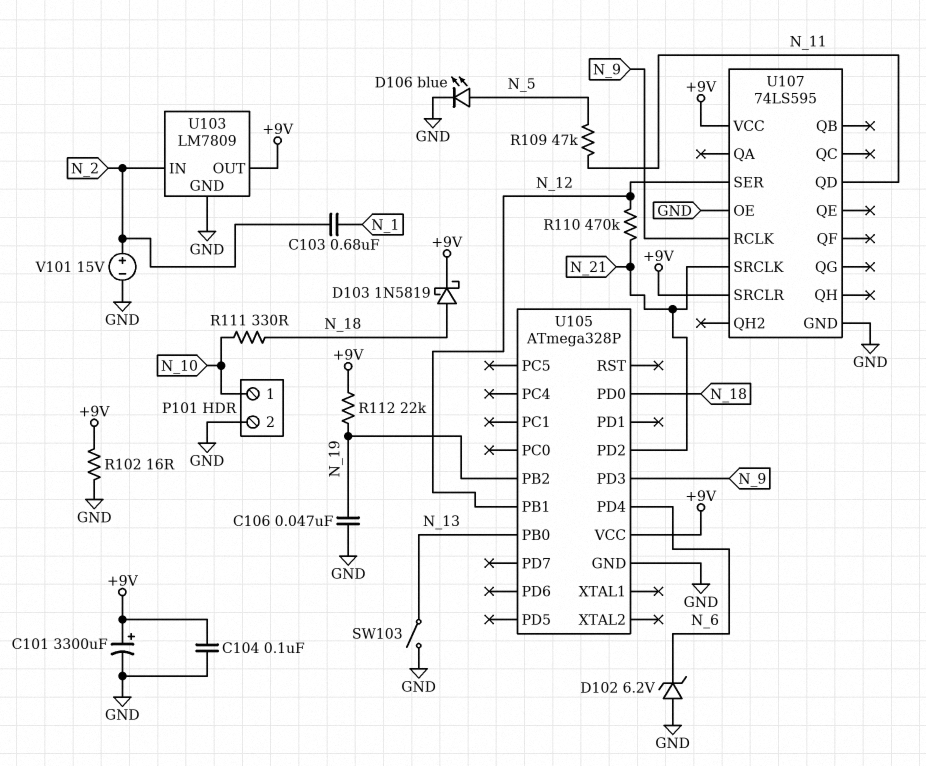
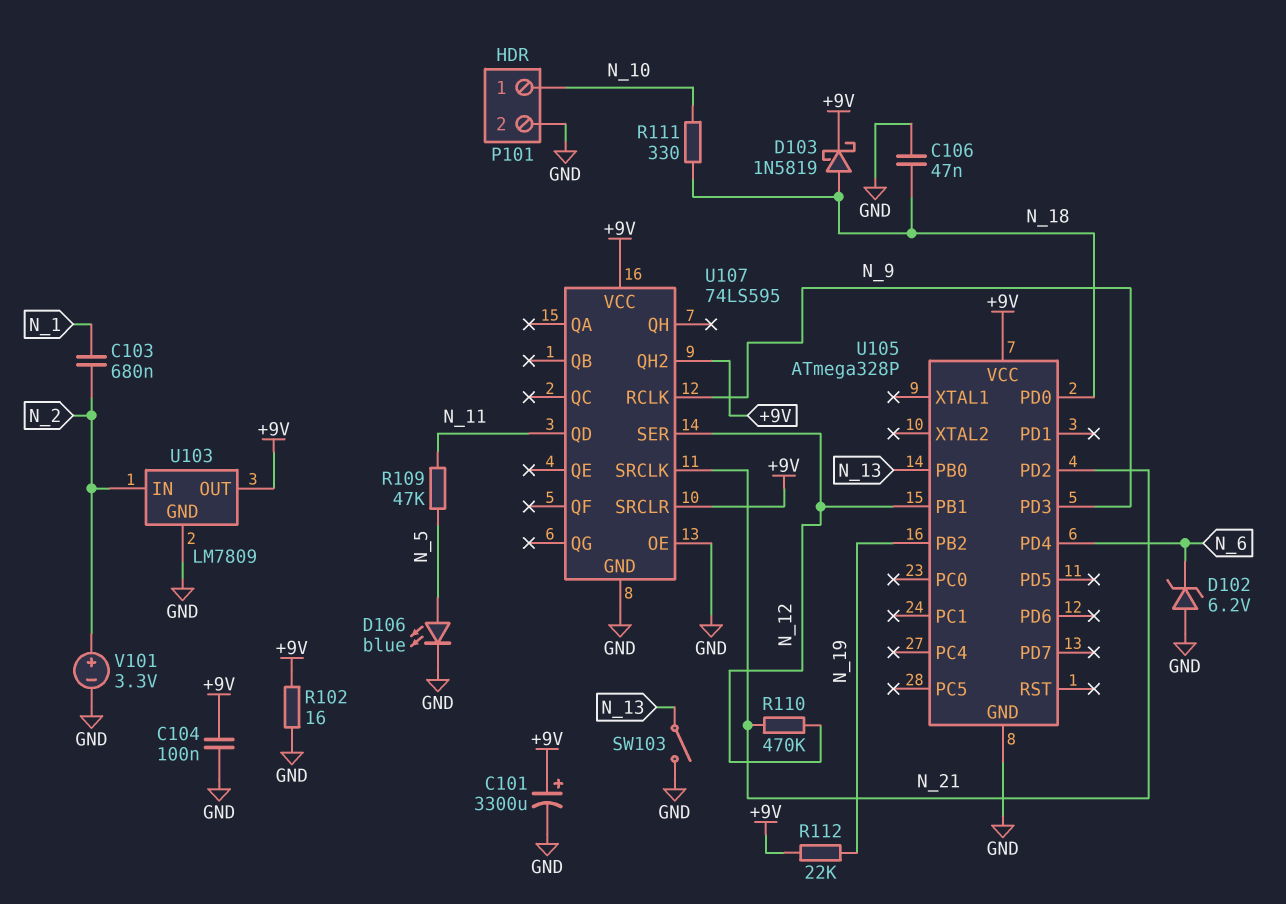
C106: 47nF (GND, N_19) -> 47nF (GND, N_18)
U107 pin QH2: none -> +9V
V101: 15V (plus N_2, minus GND) -> 3.3V (plus N_2, minus GND)

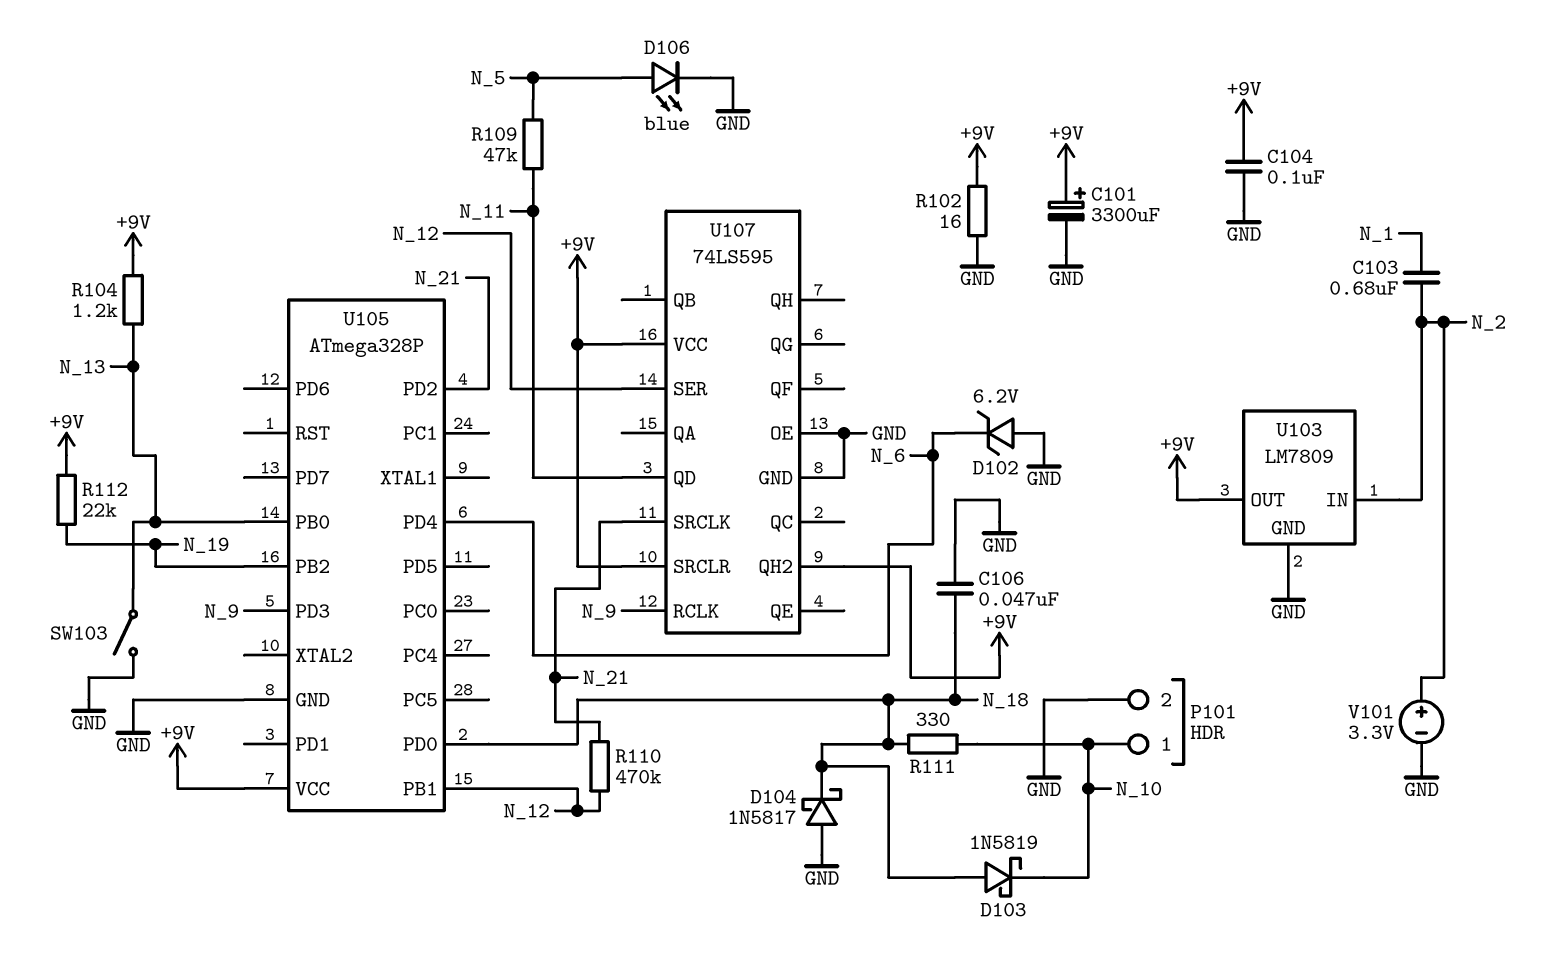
D103: schottky 1N5819 (A N_18, K +9V) -> schottky 1N5819 (A N_18, K N_10)
D104: none -> schottky 1N5817 (A GND, K N_18)
R104: none -> 1.2k (+9V, N_13)

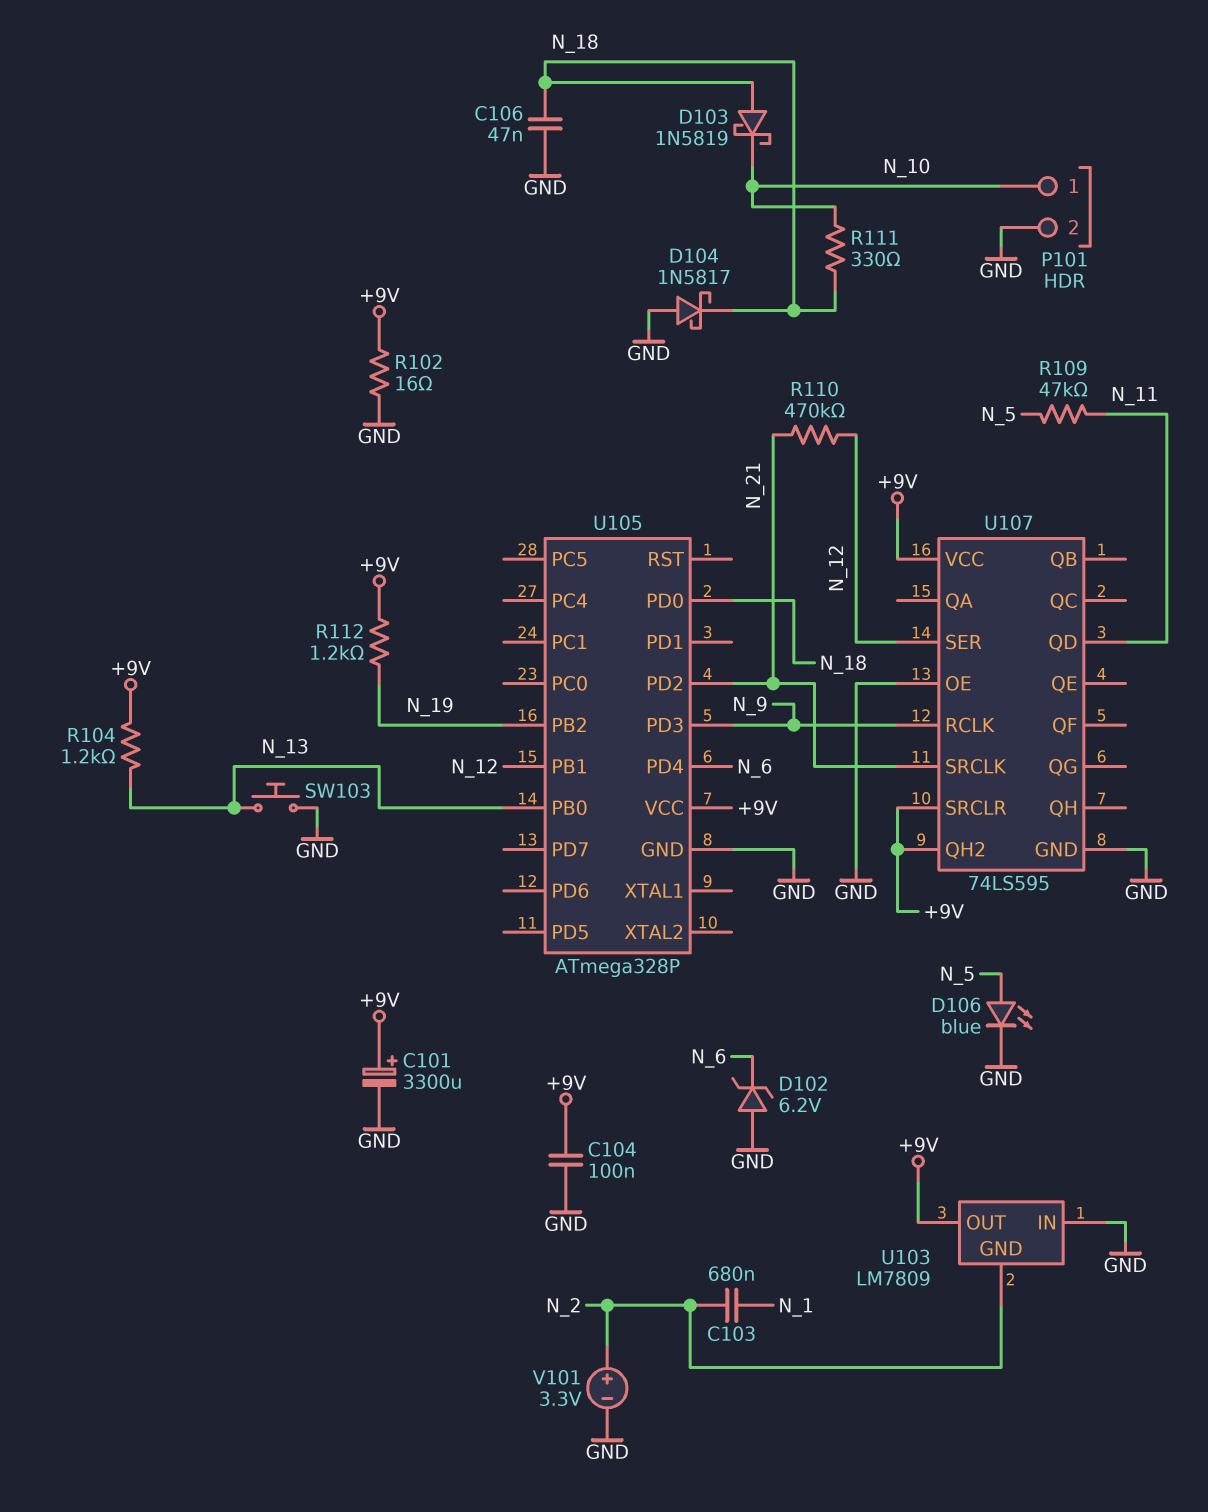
R112: 22k (+9V, N_19) -> 1.2k (+9V, N_19)
SW103: switch (GND, N_13) -> button (GND, N_13)
U103 pin GND: GND -> N_2
U103 pin IN: N_2 -> GND

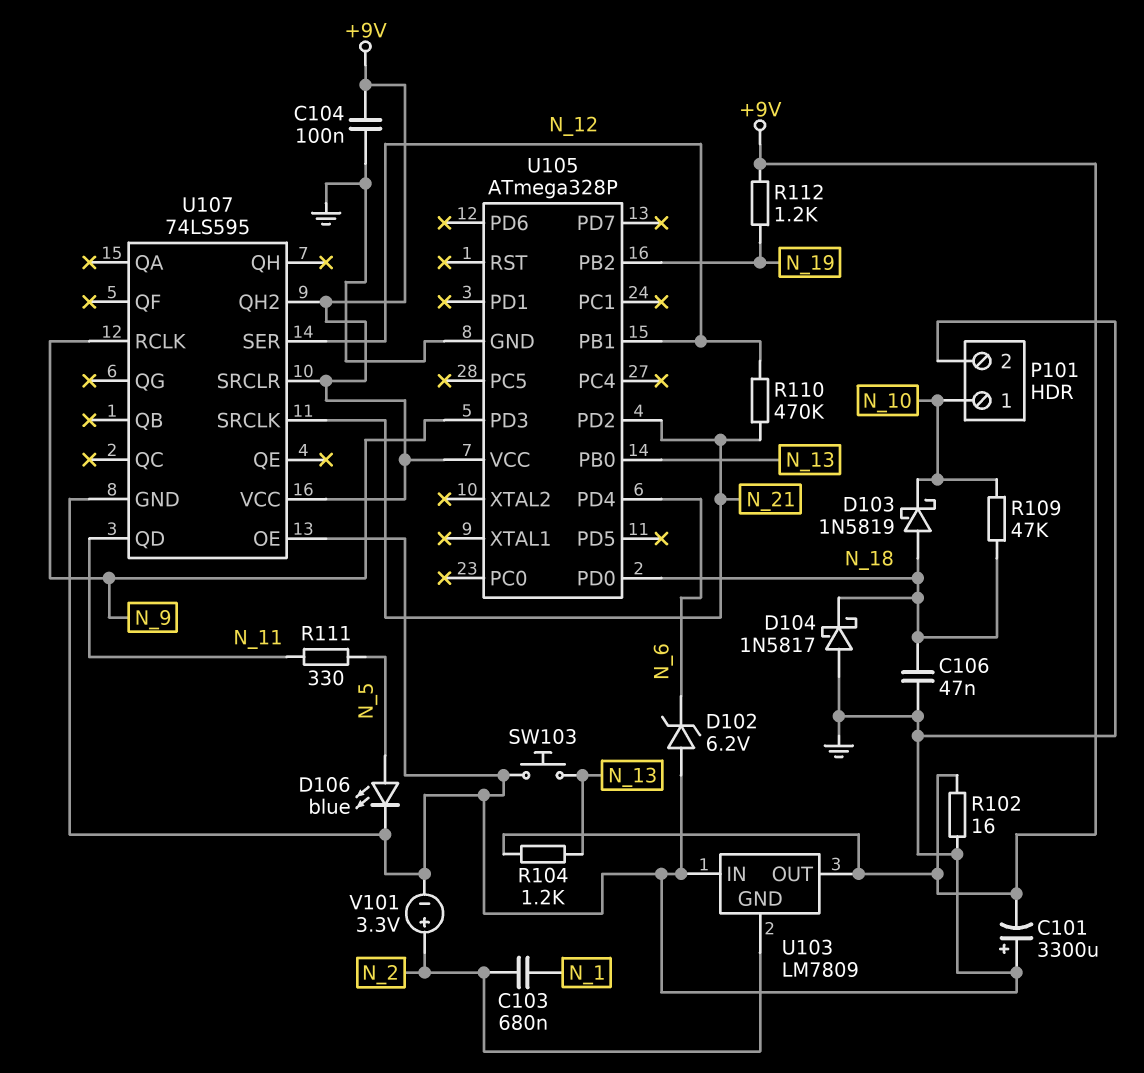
C101: 3300uF (plus +9V, minus GND) -> 3300uF (plus GND, minus +9V)
R109: 47k (N_5, N_11) -> 47k (N_10, N_18)
R111: 330 (N_10, N_18) -> 330 (N_5, N_11)

